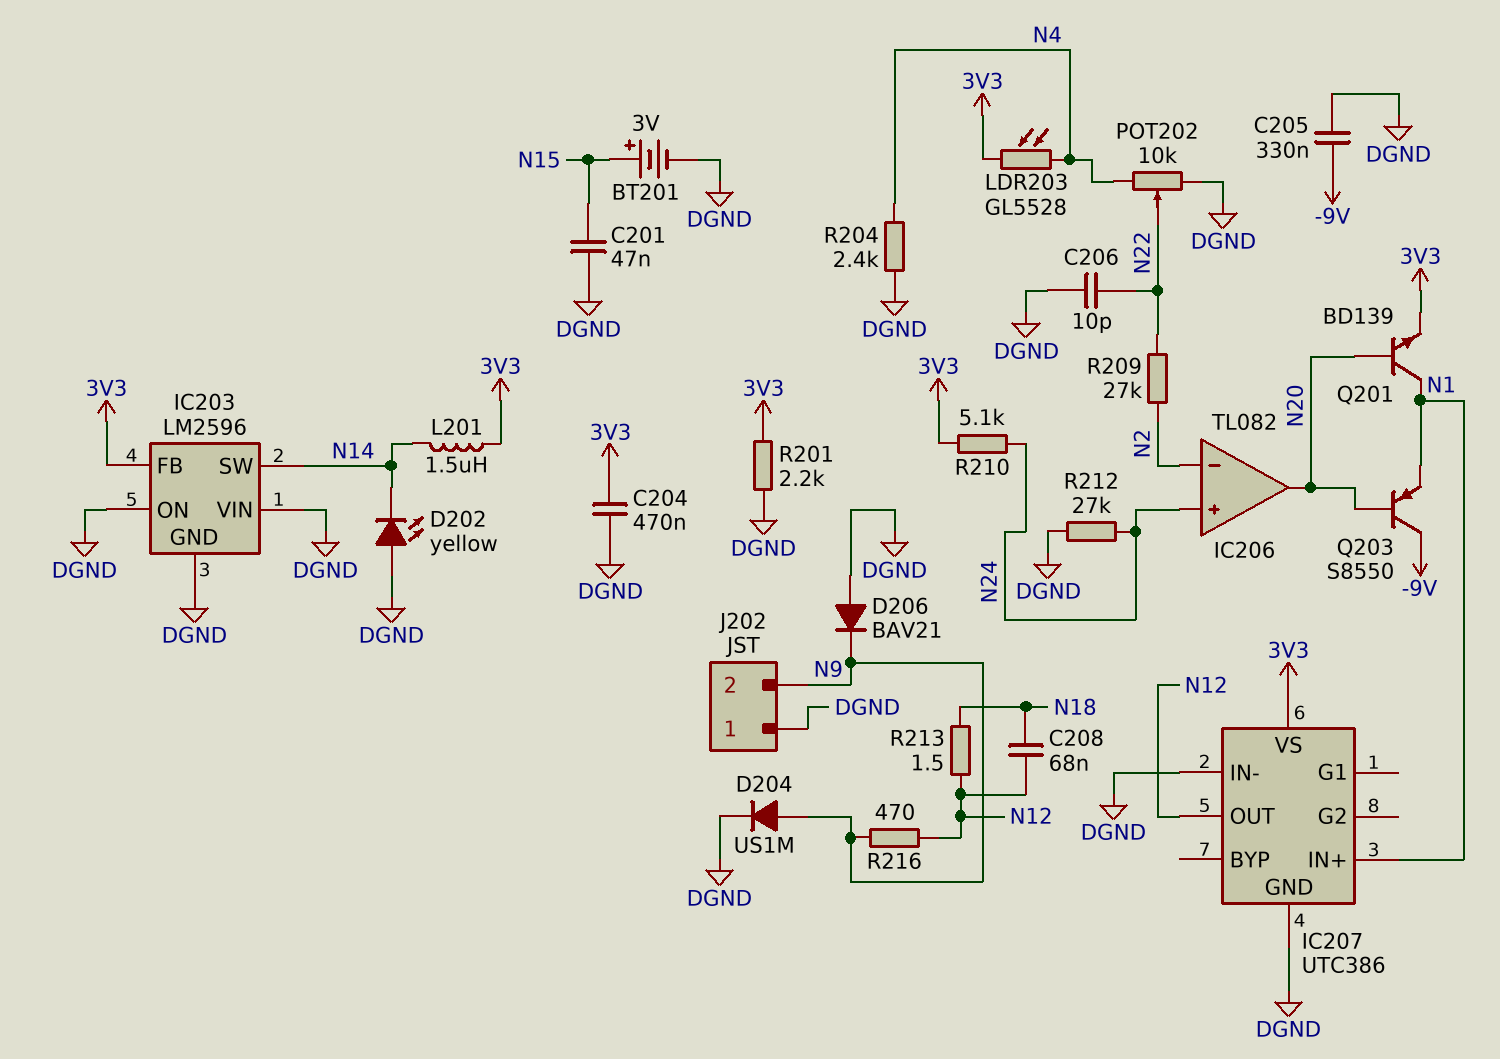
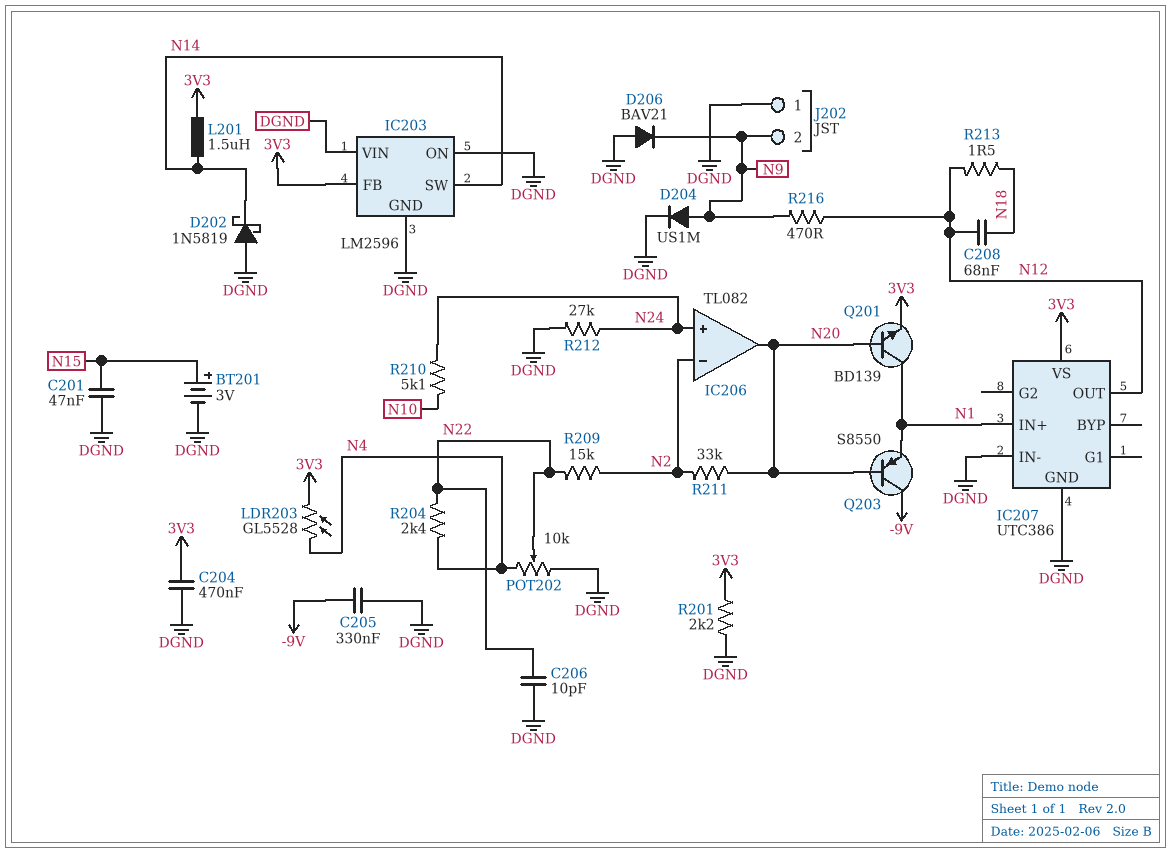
D202: LED yellow (A DGND, K N14) -> schottky 1N5819 (A DGND, K N14)
R204: 2.4k (DGND, N4) -> 2.4k (N4, N22)
R209: 27k (N2, N22) -> 15k (N2, N22)
R210: 5.1k (3V3, N24) -> 5.1k (N10, N24)
R211: none -> 33k (N2, N20)

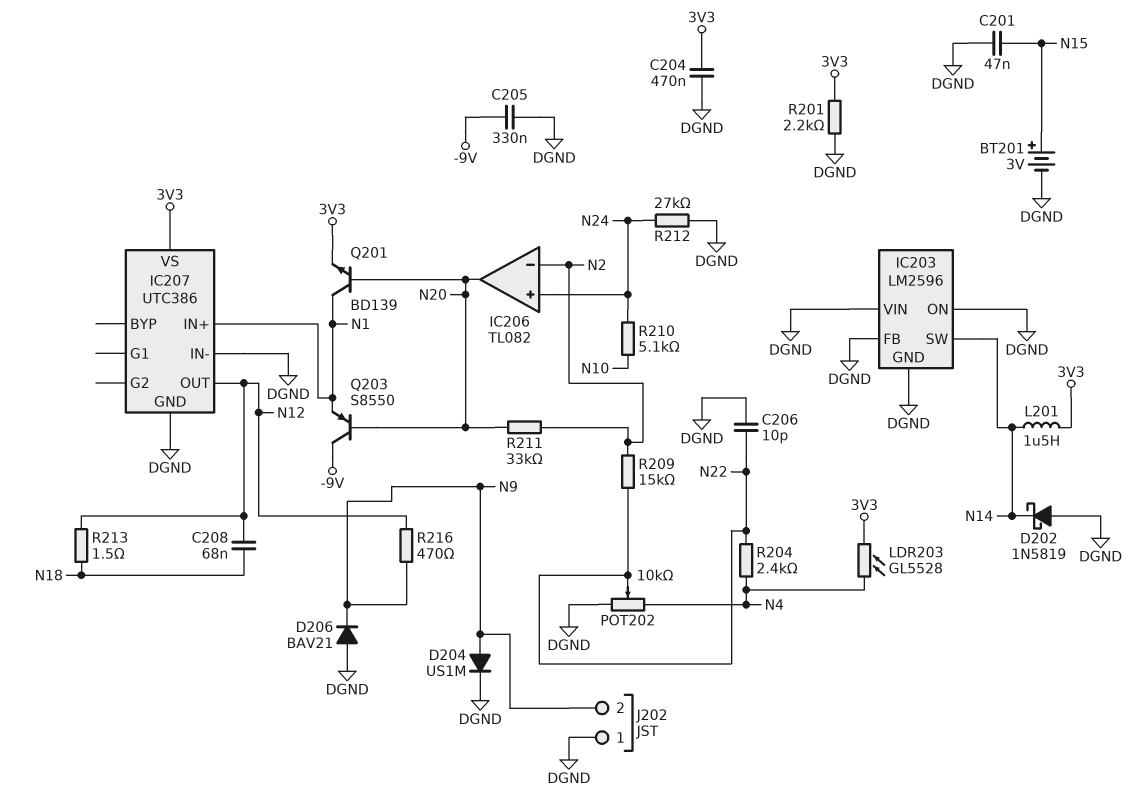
IC203 pin FB: 3V3 -> DGND

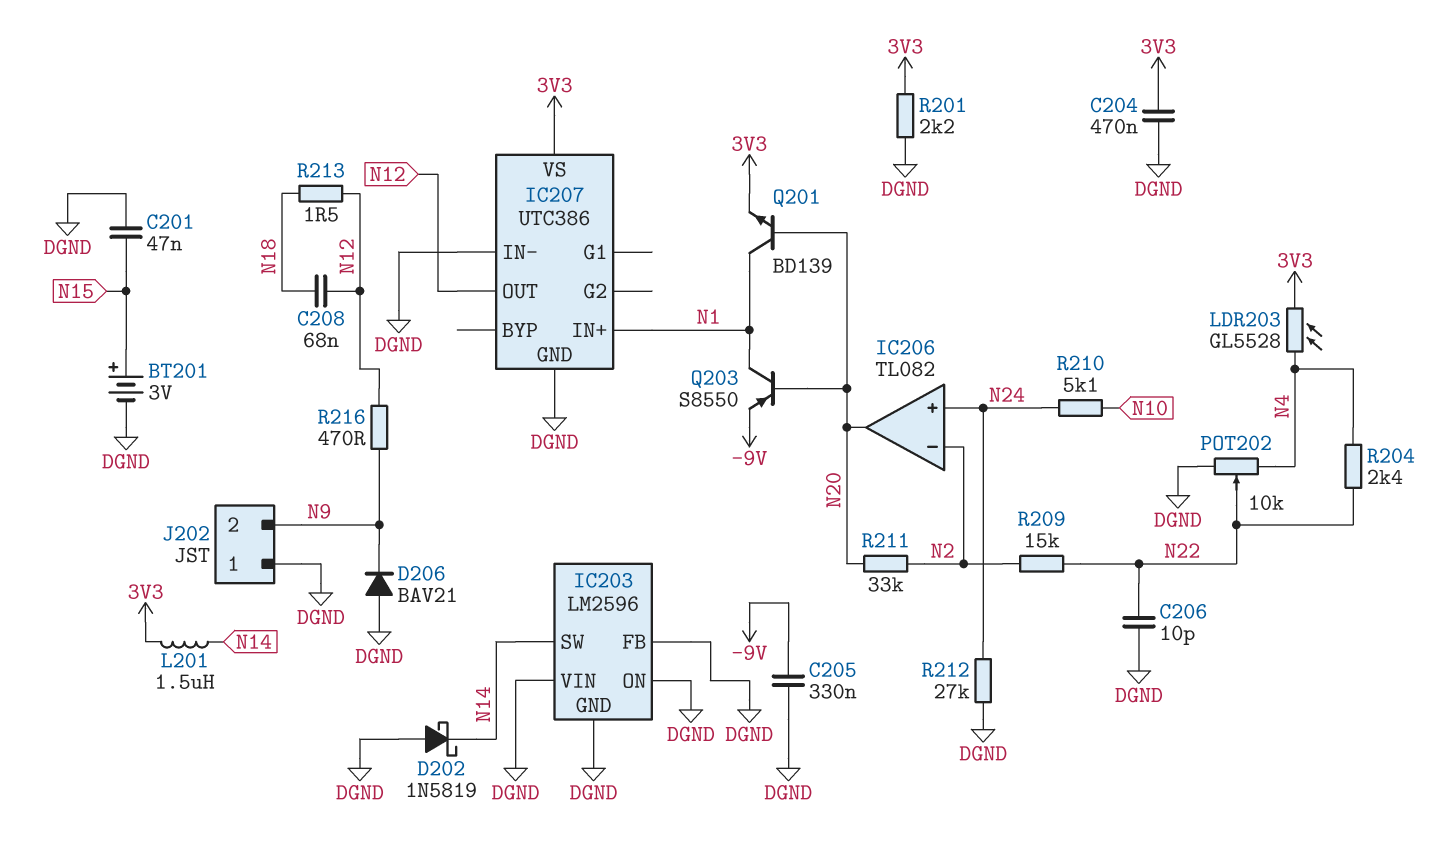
D204: diode US1M (A N9, K DGND) -> none
Q203: PNP S8550 (B N20, C -9V, E N1) -> PNP S8550 (B N20, C N1, E -9V)

